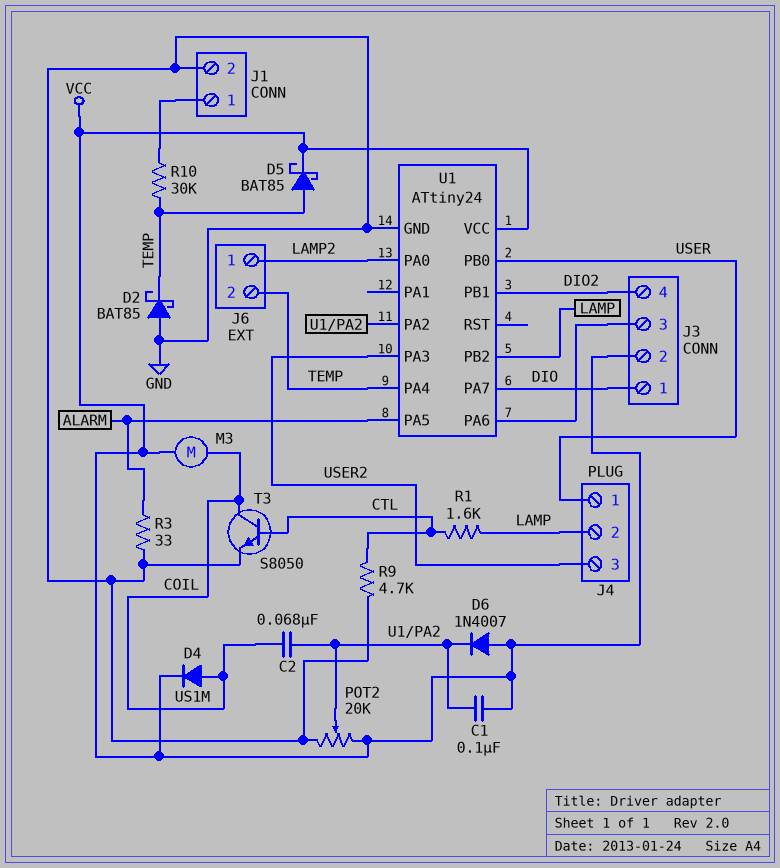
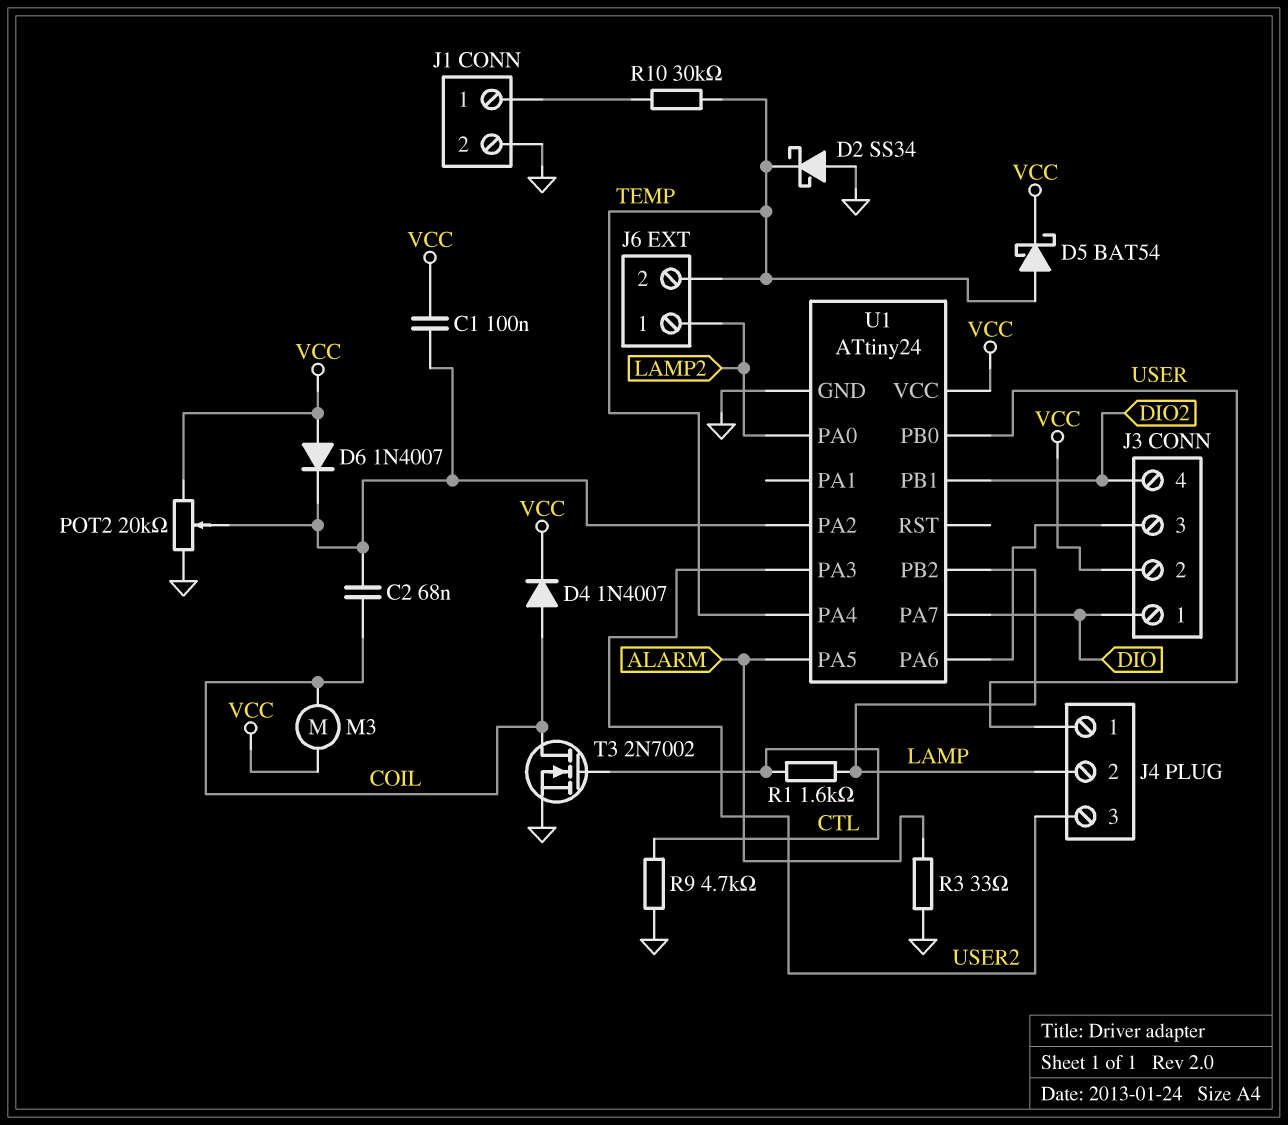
D2: schottky BAT85 (A GND, K TEMP) -> schottky SS34 (A GND, K TEMP)
D4: diode US1M (A COIL, K VCC) -> diode 1N4007 (A COIL, K VCC)
D5: schottky BAT85 (A TEMP, K VCC) -> schottky BAT54 (A TEMP, K VCC)
T3: NPN S8050 (B CTL, C COIL, E GND) -> NMOS 2N7002 (G CTL, D COIL, S GND)

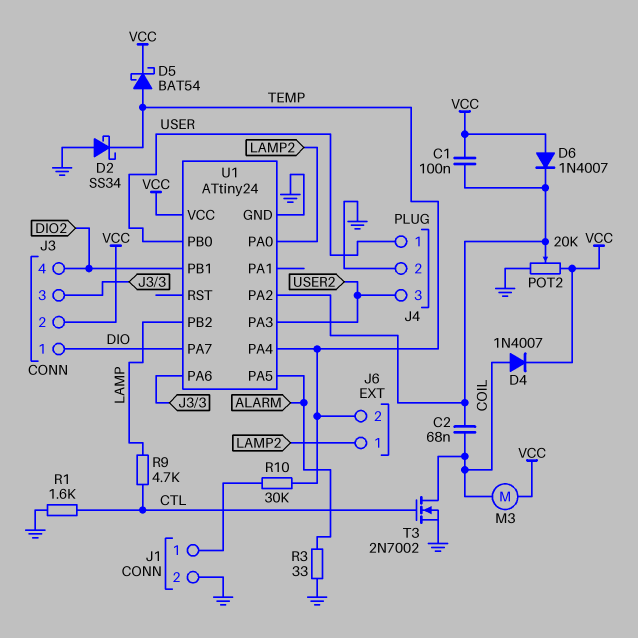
J4 pin 2: LAMP -> GND
R1: 1.6k (CTL, LAMP) -> 1.6k (CTL, GND)
R9: 4.7k (CTL, GND) -> 4.7k (CTL, LAMP)

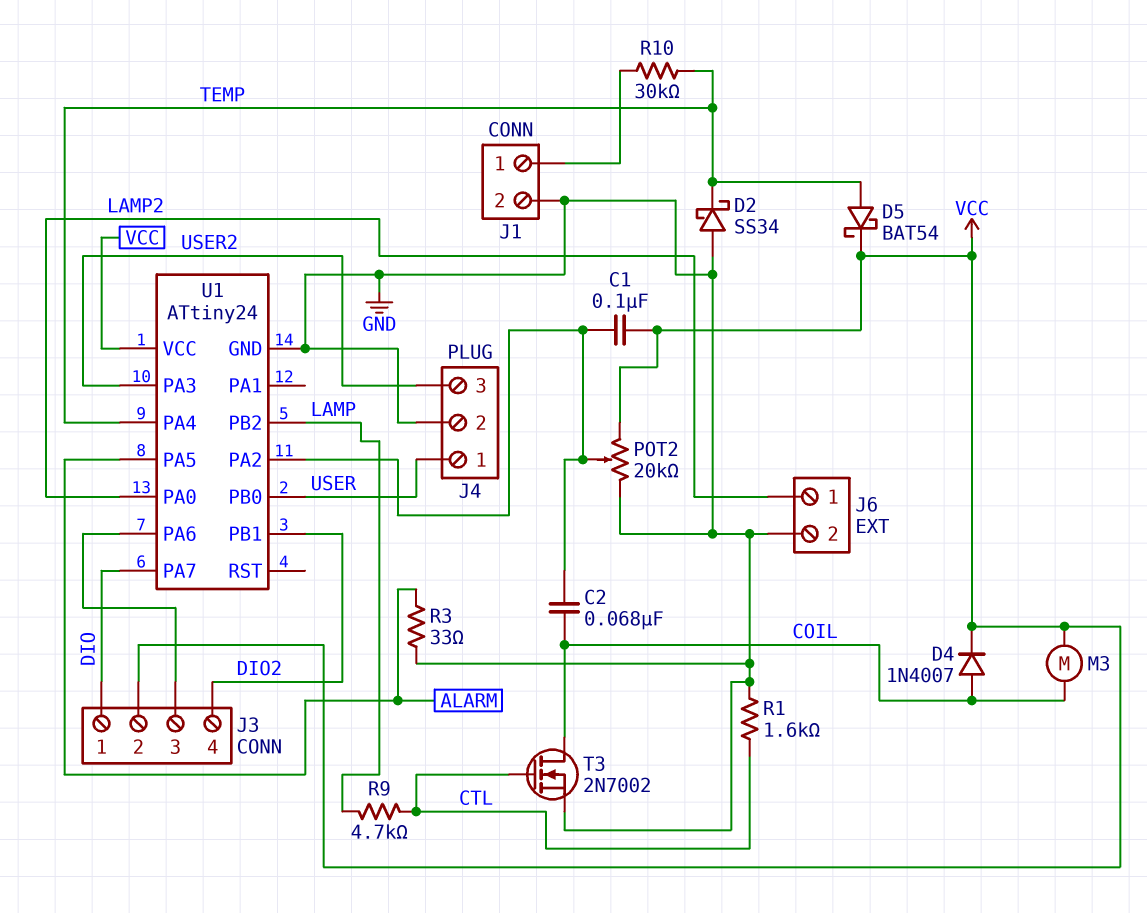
D6: diode 1N4007 (A VCC, K U1/PA2) -> none
J6 pin 2: TEMP -> GND

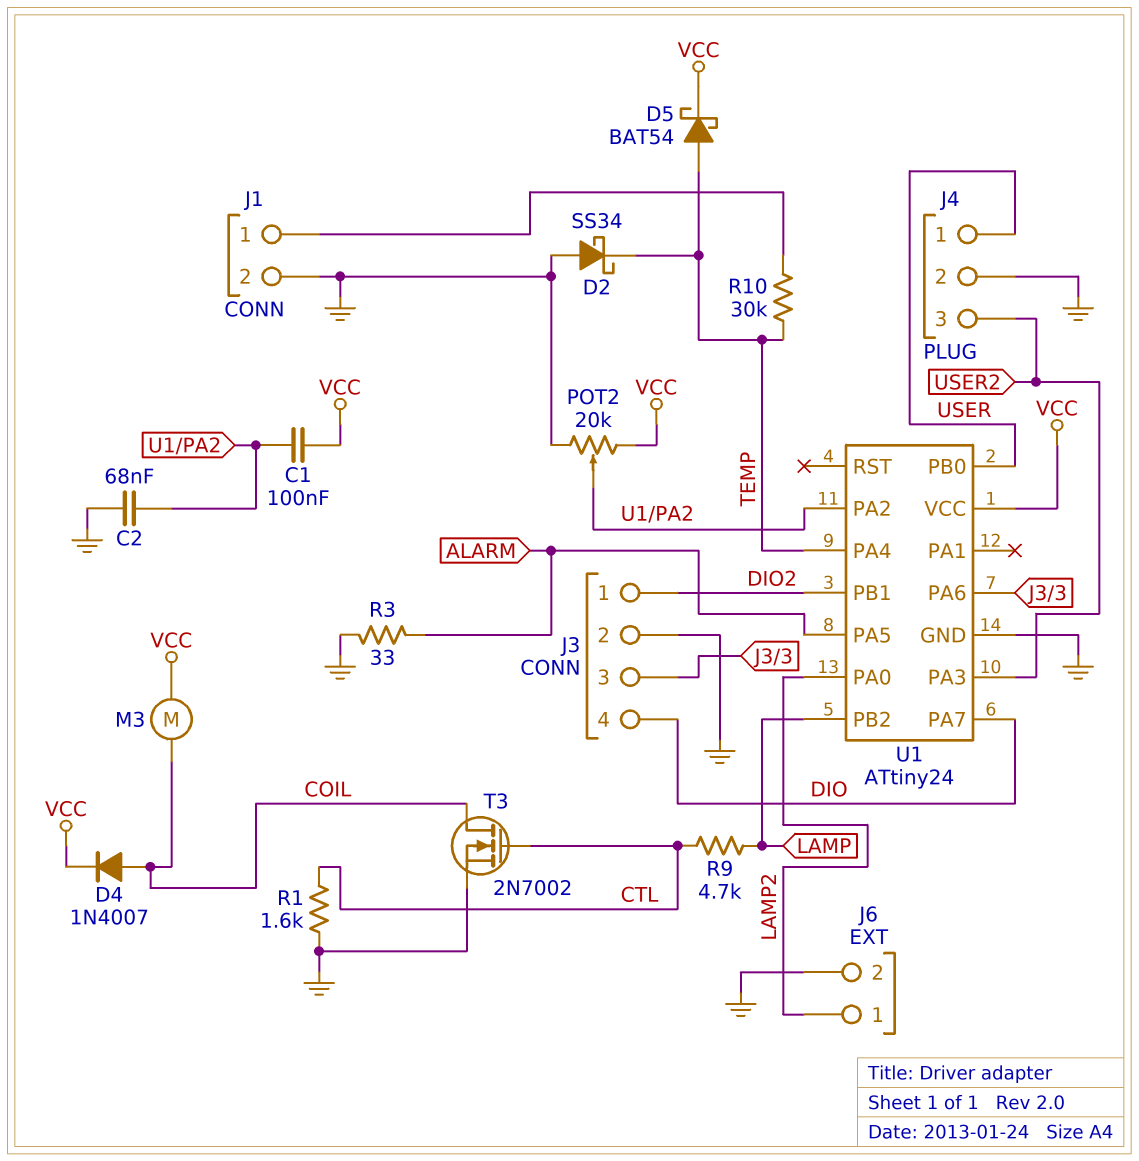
C2: 68nF (COIL, U1/PA2) -> 68nF (GND, U1/PA2)
J3 pin 1: DIO -> DIO2
J3 pin 2: VCC -> GND
J3 pin 4: DIO2 -> DIO

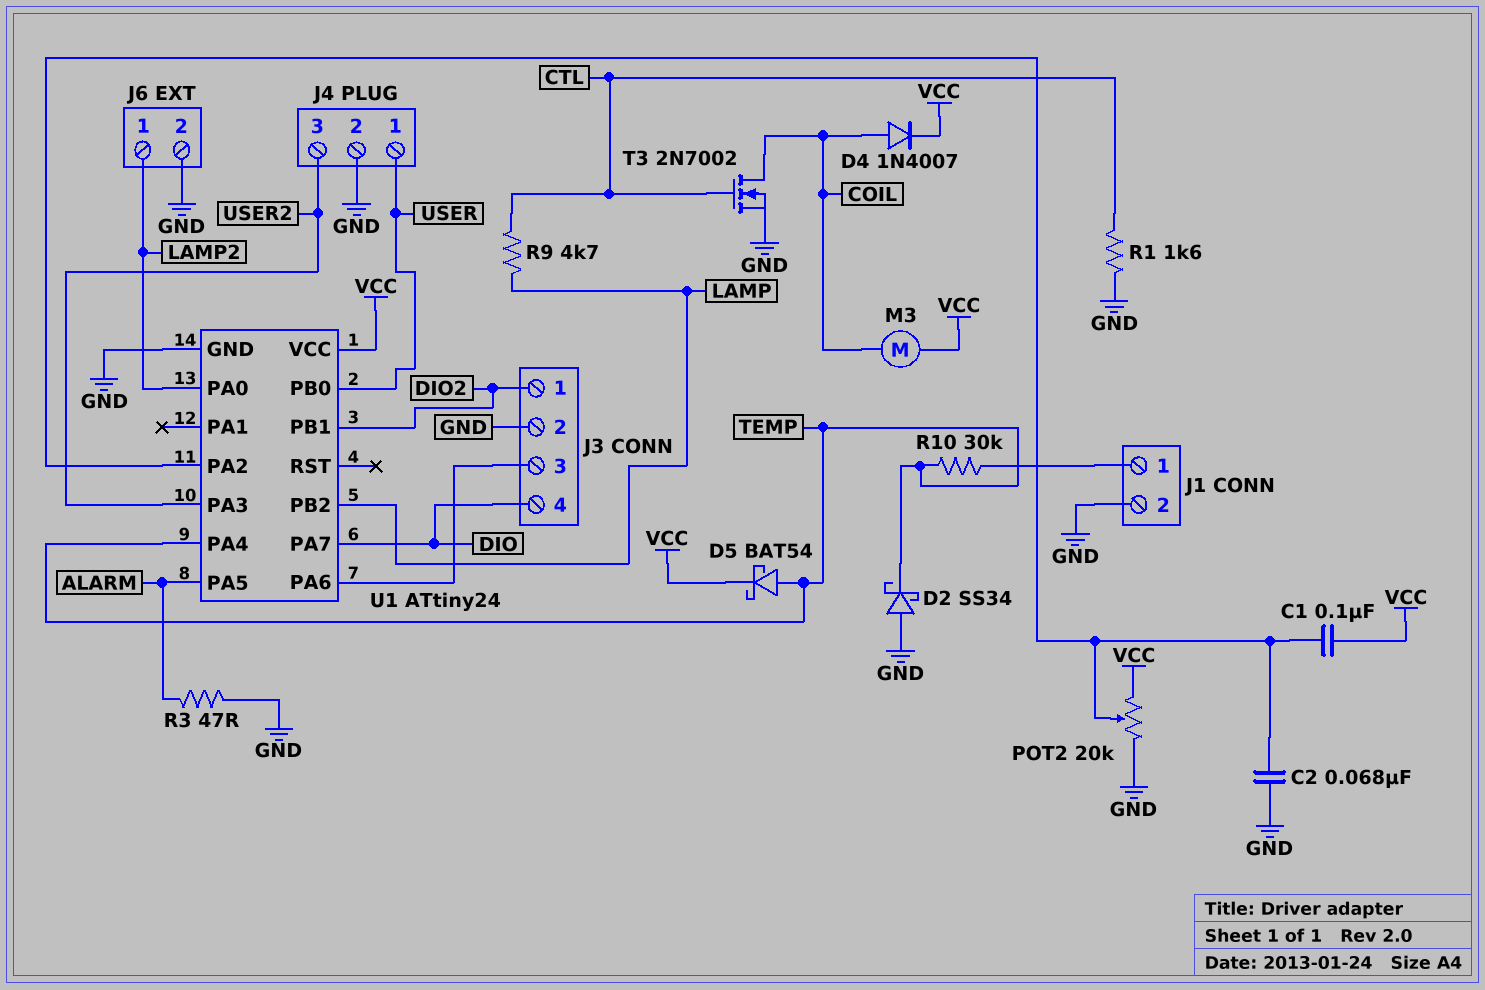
R3: 33 (ALARM, GND) -> 47 (ALARM, GND)

